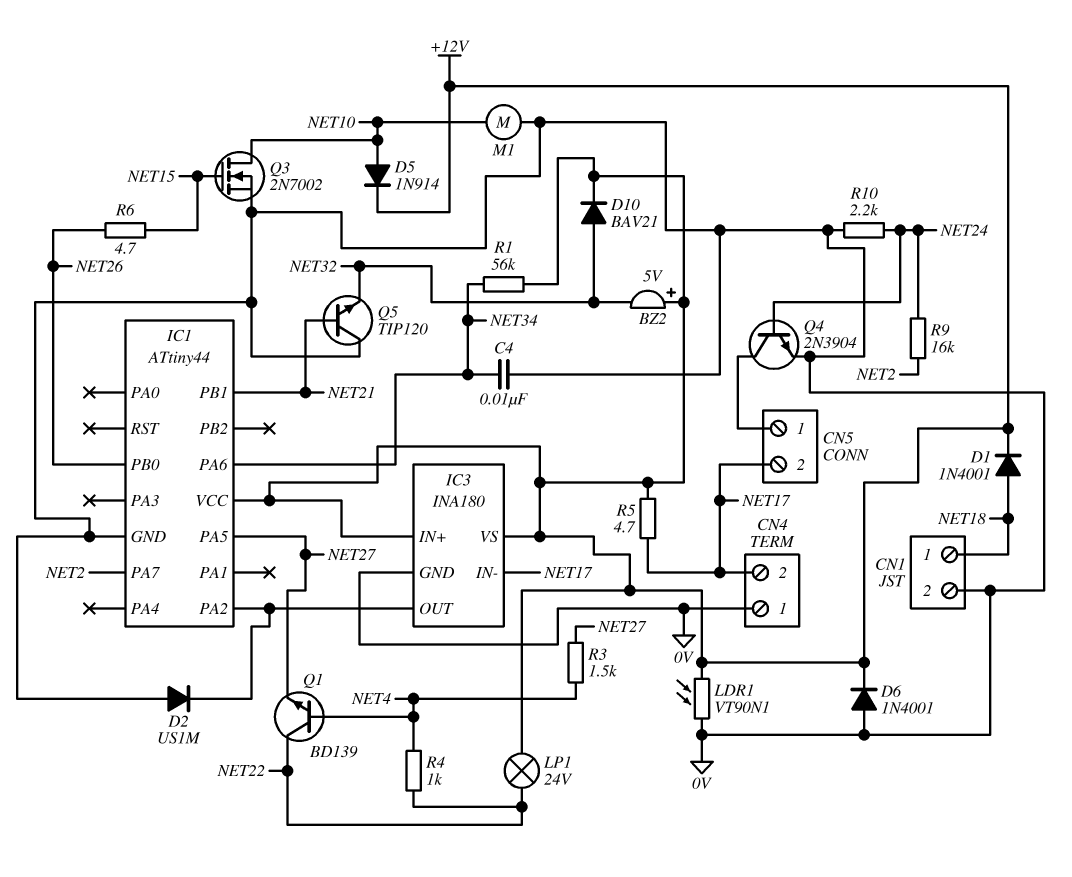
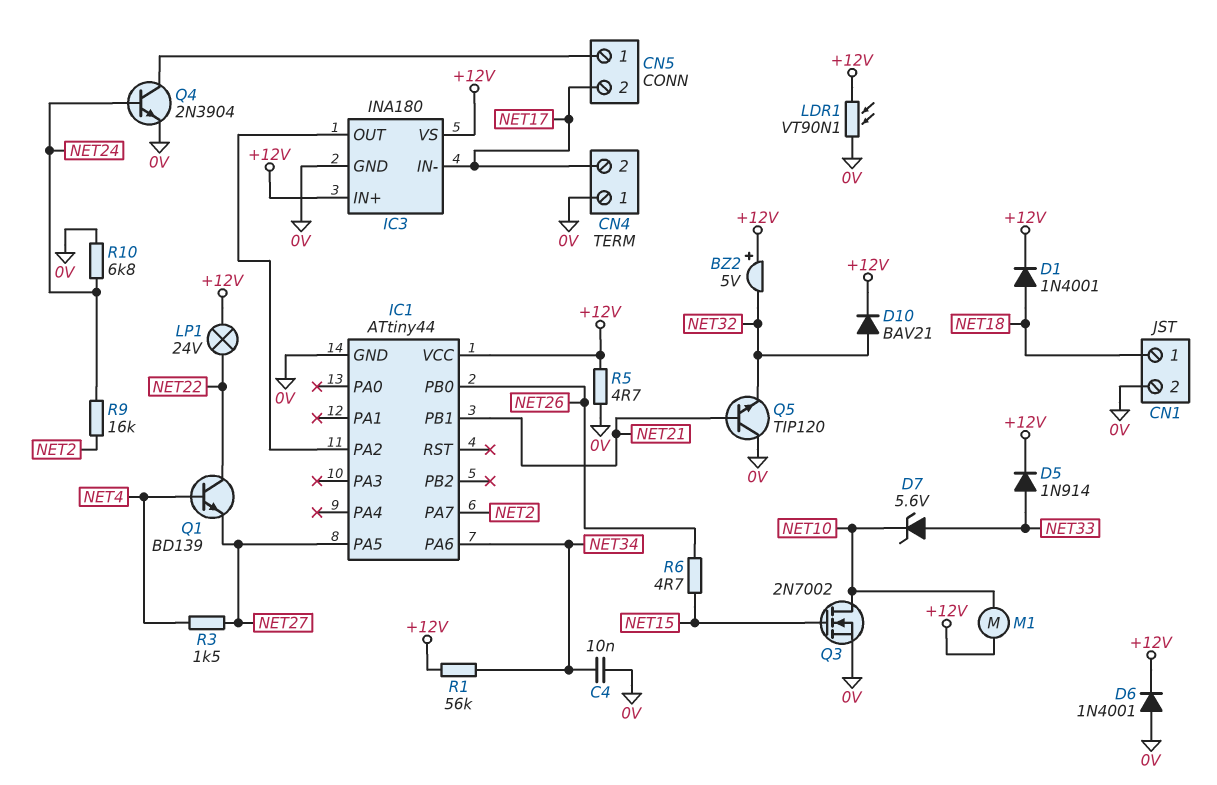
D2: diode US1M (A 0V, K IC1/PA2) -> none
D5: diode 1N914 (A NET10, K +12V) -> diode 1N914 (A NET33, K +12V)
D7: none -> zener 5.6V (A NET33, K NET10)
M1: motor (0V, NET10) -> motor (+12V, NET10)
R4: 1k (NET4, NET22) -> none
R5: 4.7 (+12V, NET17) -> 4.7 (+12V, 0V)
R10: 2.2k (0V, NET24) -> 6.8k (0V, NET24)

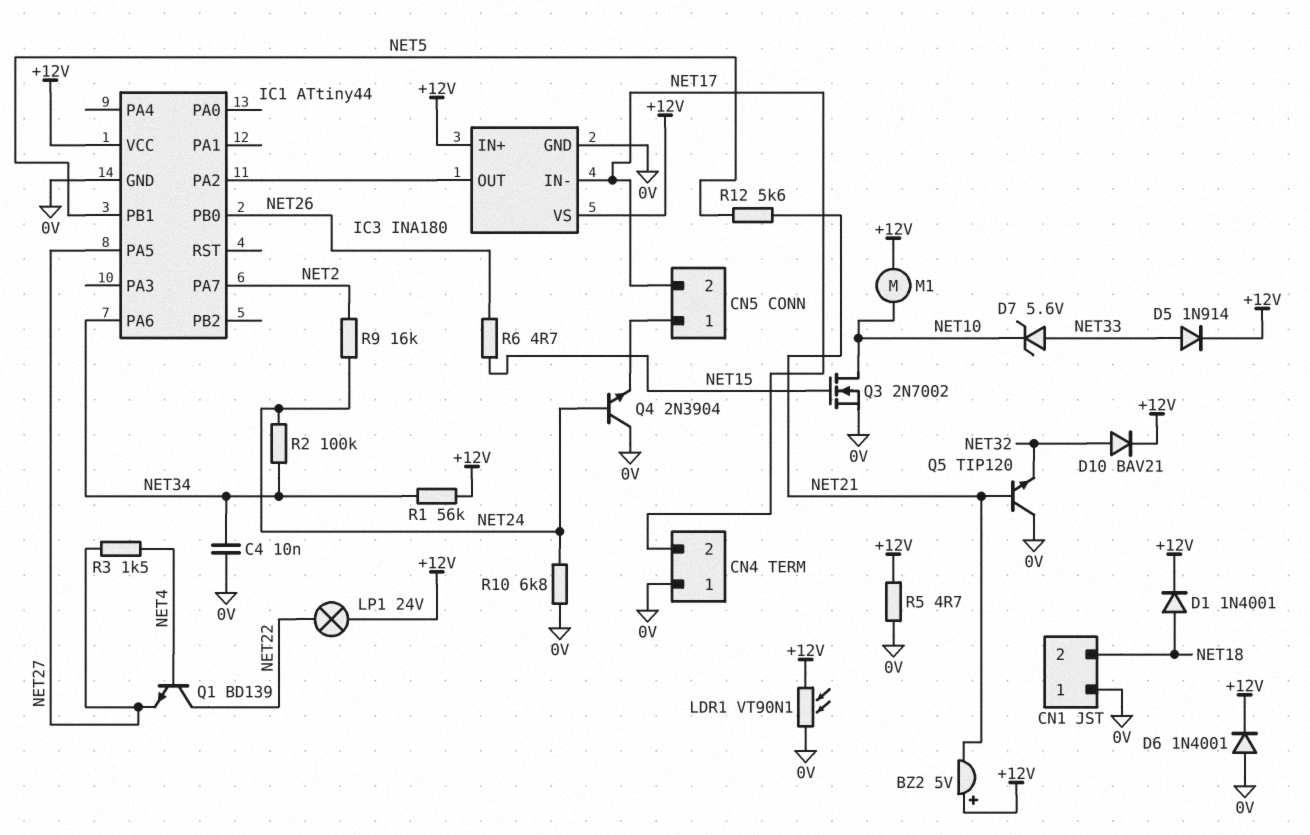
BZ2: buzzer 5V (plus +12V, minus NET32) -> buzzer 5V (plus +12V, minus NET21)
CN1 pin 1: NET18 -> 0V
CN1 pin 2: 0V -> NET18
IC1 pin PB1: NET21 -> NET5
Q4: NPN 2N3904 (B NET24, C CN5/1, E 0V) -> NPN 2N3904 (B NET24, C 0V, E CN5/1)
R2: none -> 100k (NET24, NET34)
R12: none -> 5.6k (NET5, NET21)

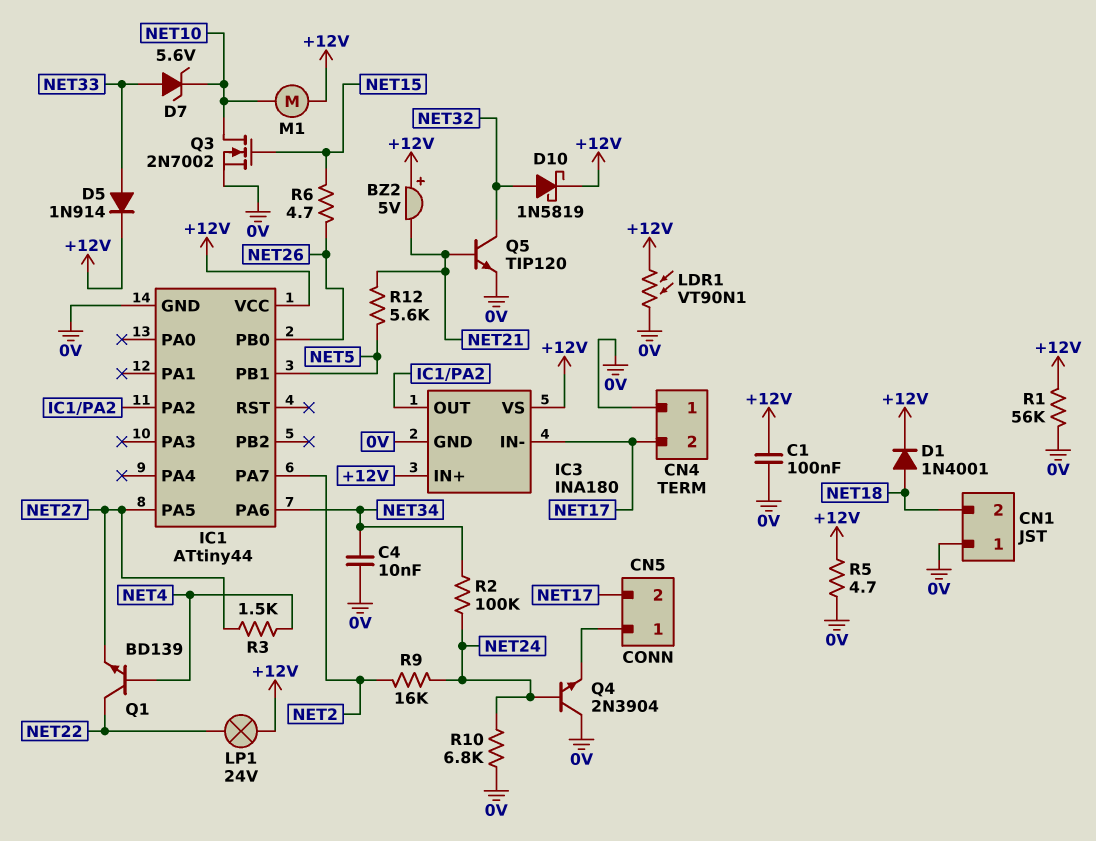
C1: none -> 100nF (+12V, 0V)
D6: diode 1N4001 (A 0V, K +12V) -> none
D10: diode BAV21 (A NET32, K +12V) -> schottky 1N5819 (A NET32, K +12V)
Q5: NPN TIP120 (B NET21, C 0V, E NET32) -> NPN TIP120 (B NET21, C NET32, E 0V)
R1: 56k (+12V, NET34) -> 56k (+12V, 0V)

